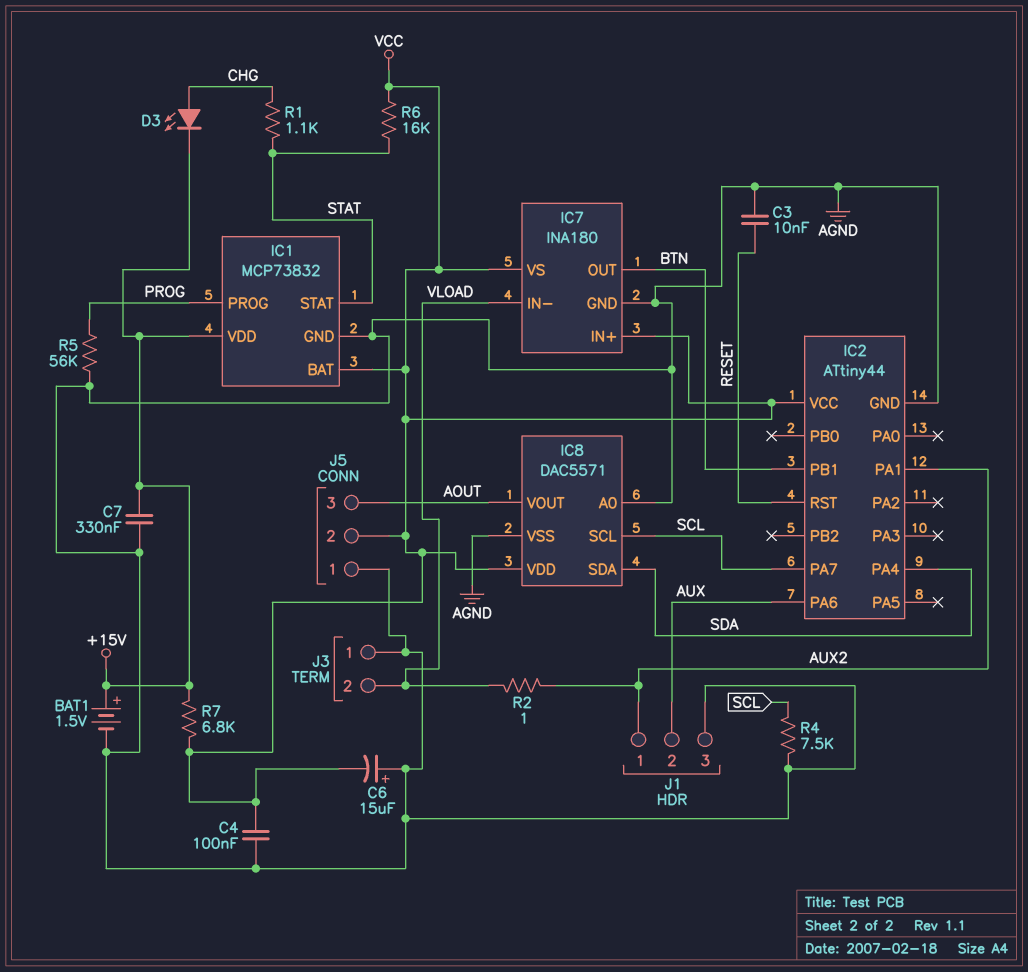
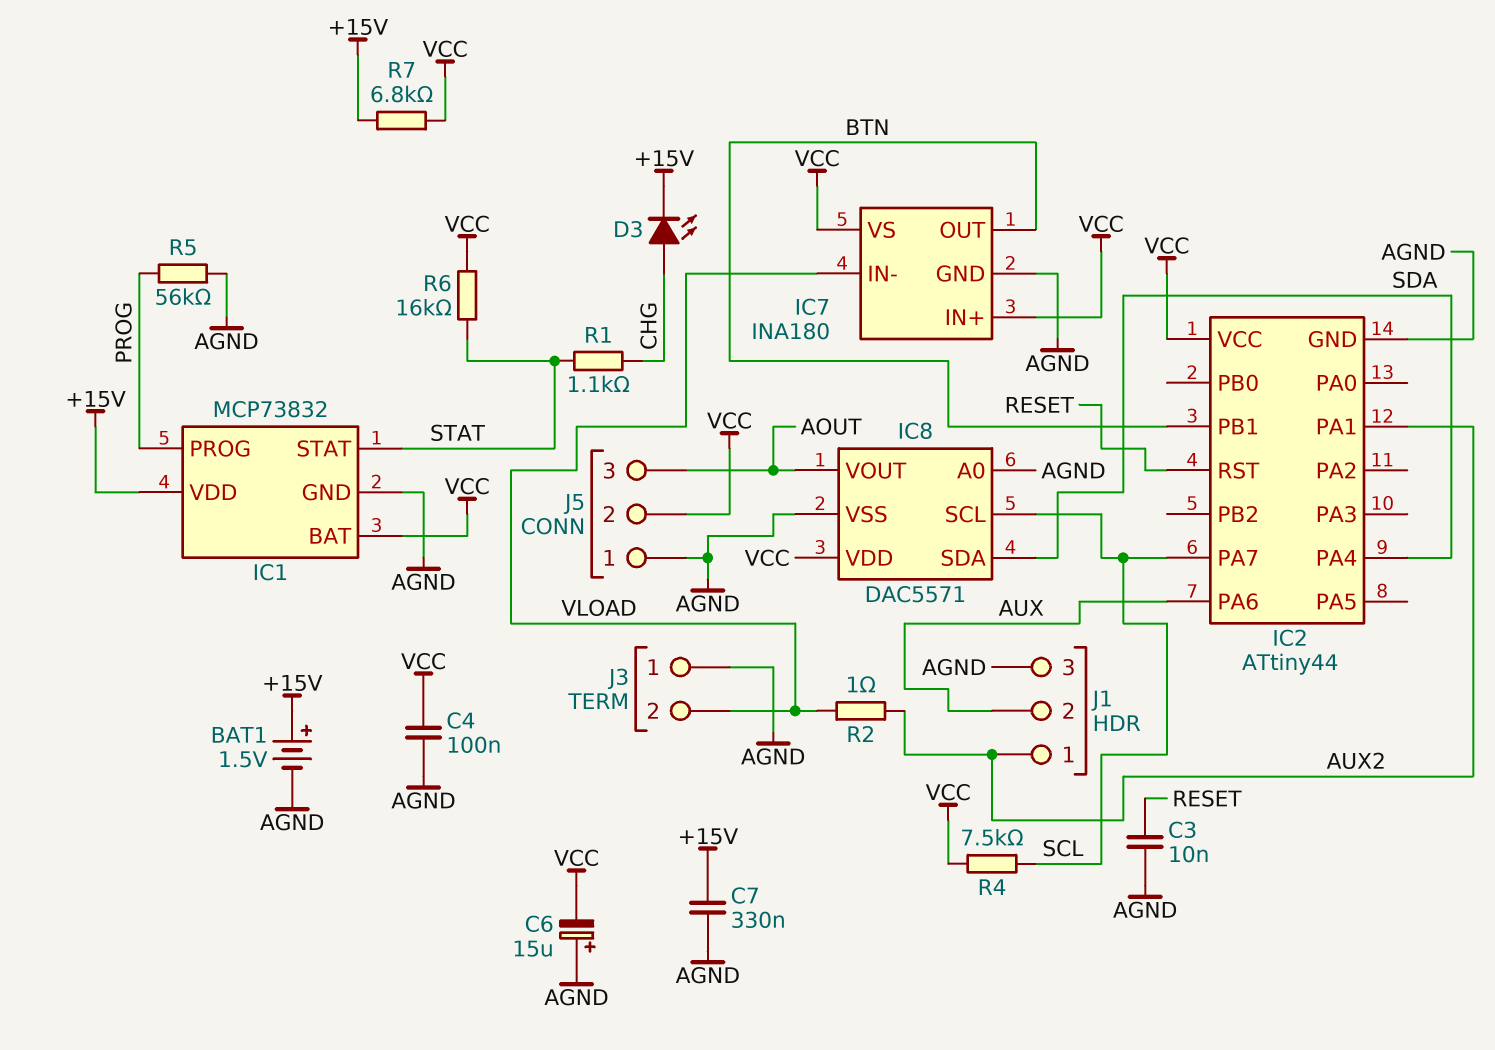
R4: 7.5k (AGND, SCL) -> 7.5k (SCL, VCC)

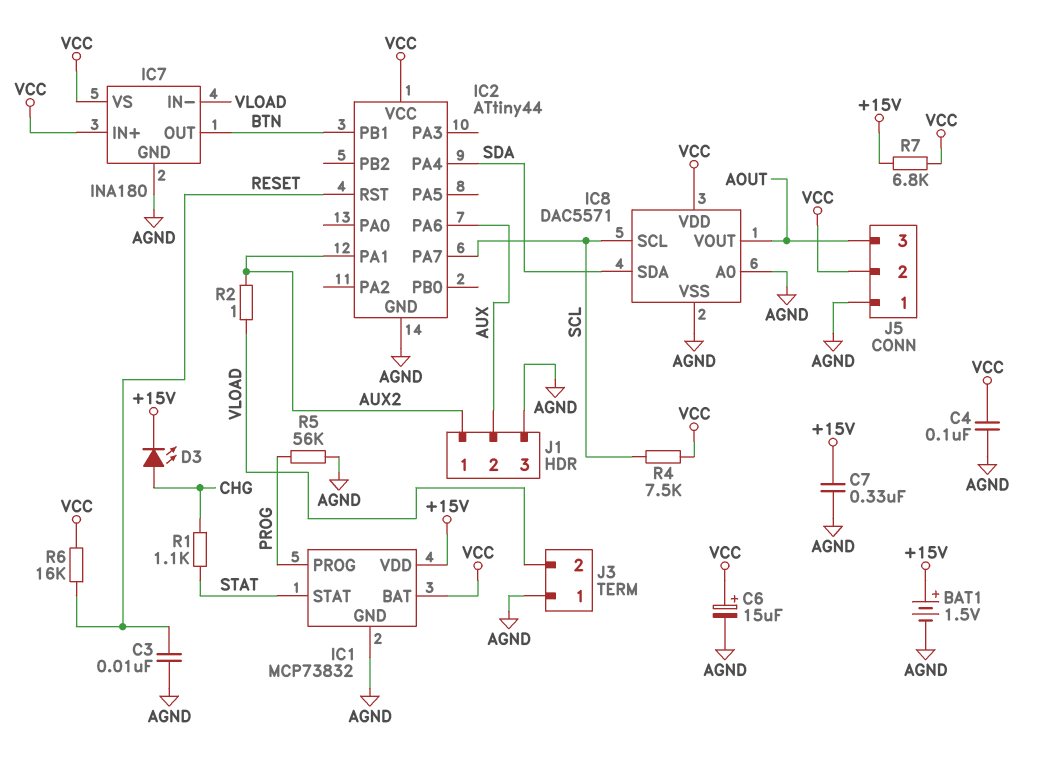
C6: 15uF (plus AGND, minus VCC) -> 15uF (plus VCC, minus AGND)
R6: 16k (STAT, VCC) -> 16k (RESET, VCC)

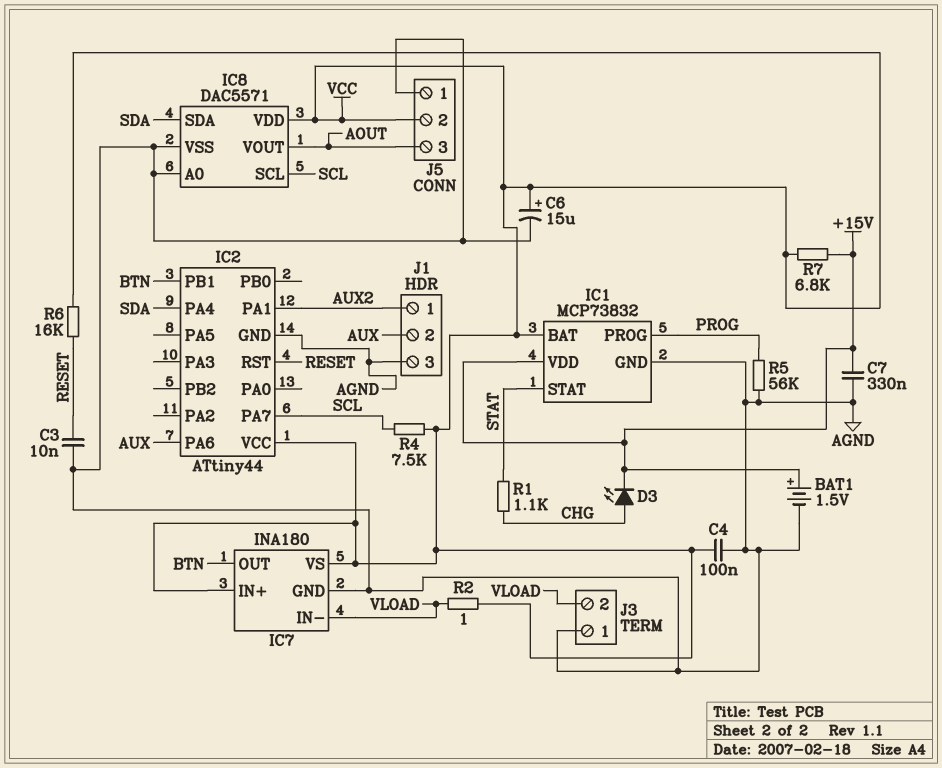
R2: 1 (AUX2, VLOAD) -> 1 (VCC, VLOAD)

